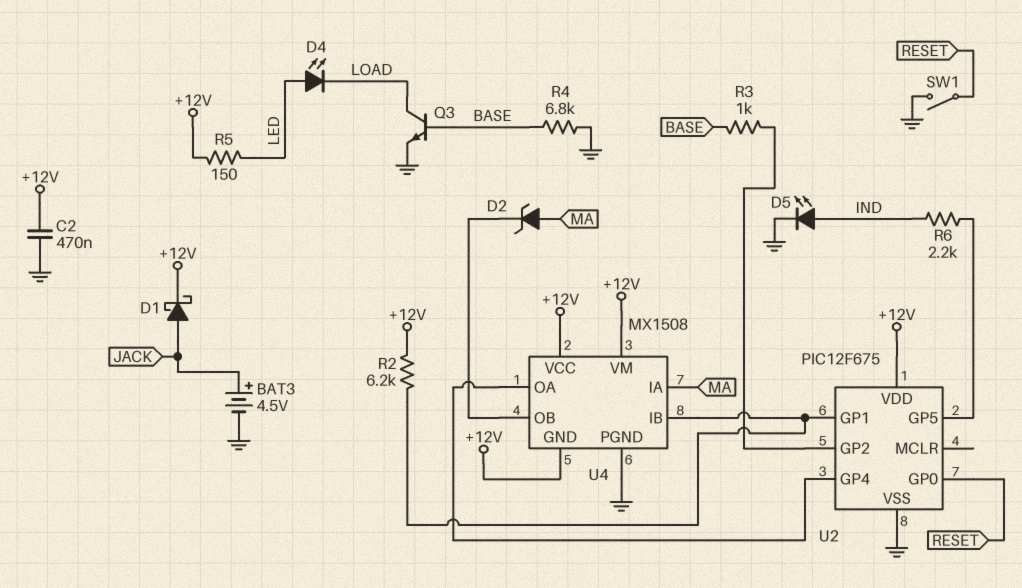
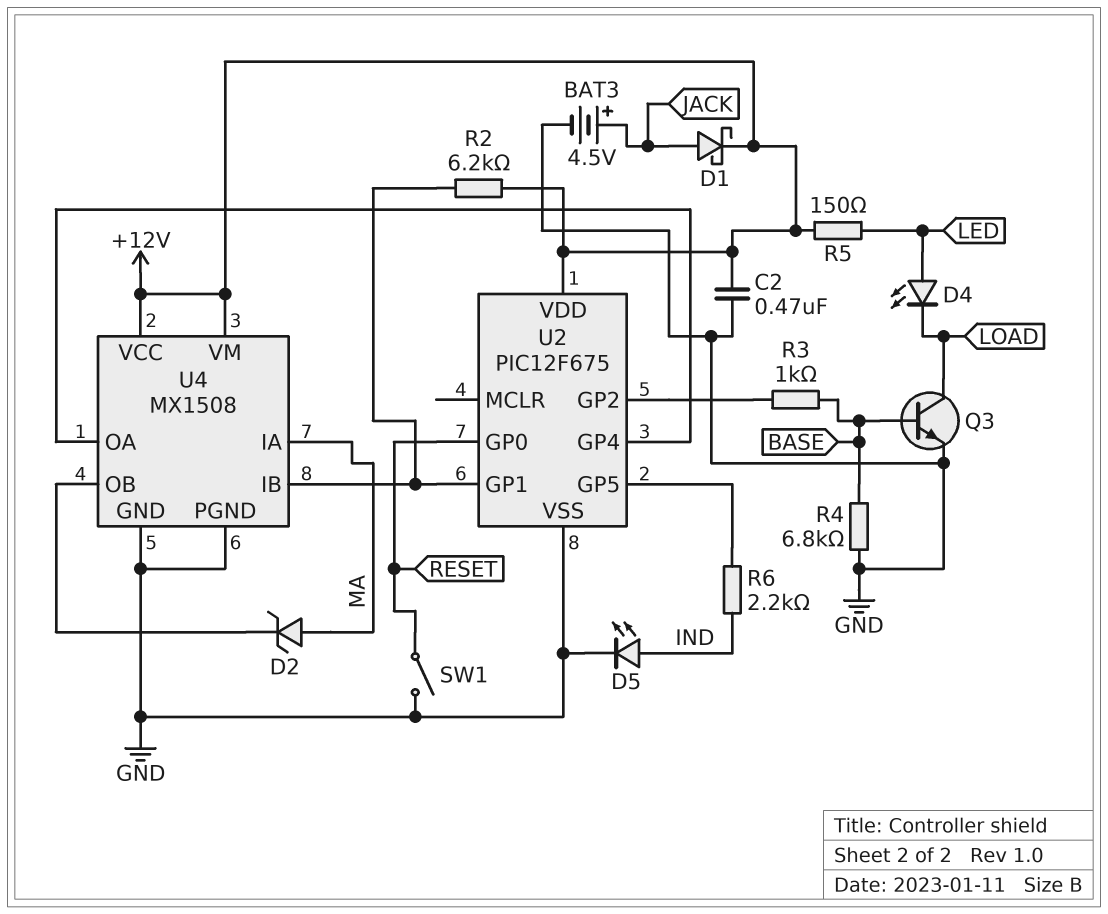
U4 pin GND: +12V -> GND

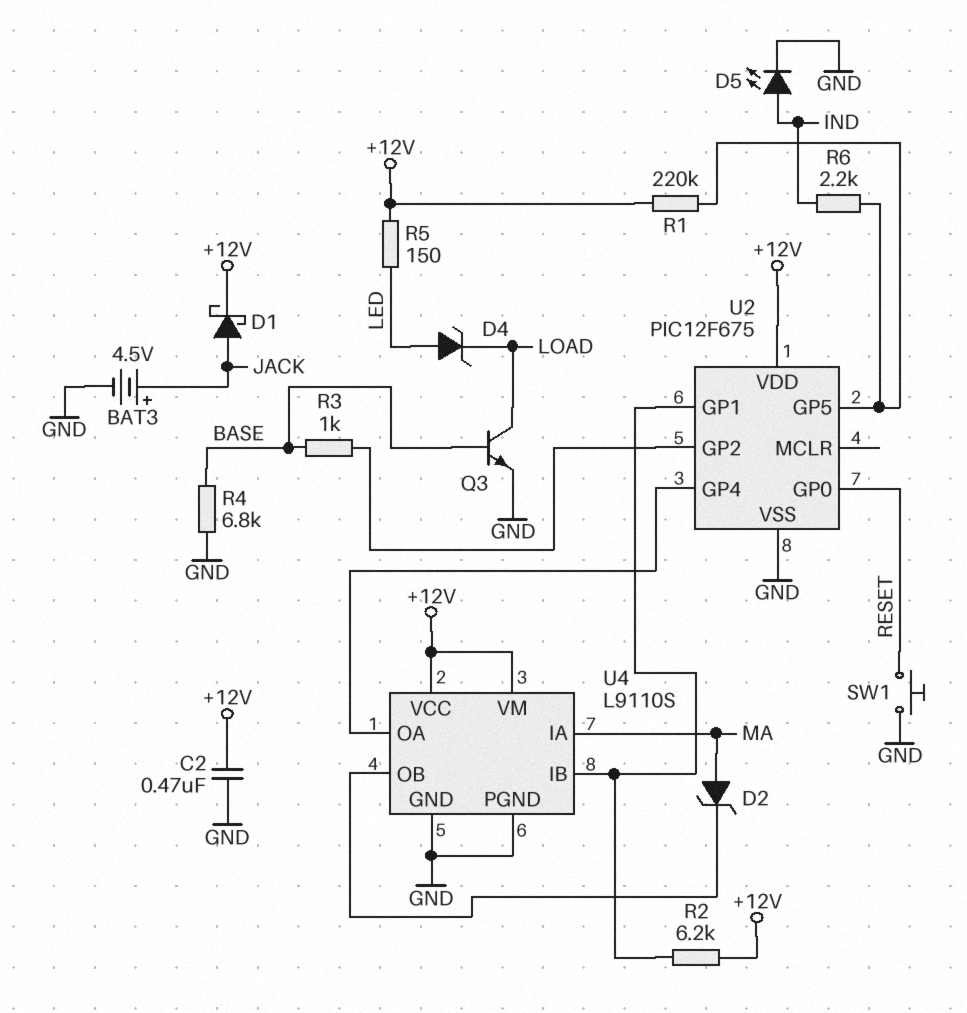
D4: LED (A LED, K LOAD) -> zener (A LED, K LOAD)
R1: none -> 220k (+12V, U2/GP5)
SW1: switch (GND, RESET) -> button (GND, RESET)
U4: MX1508 -> L9110S

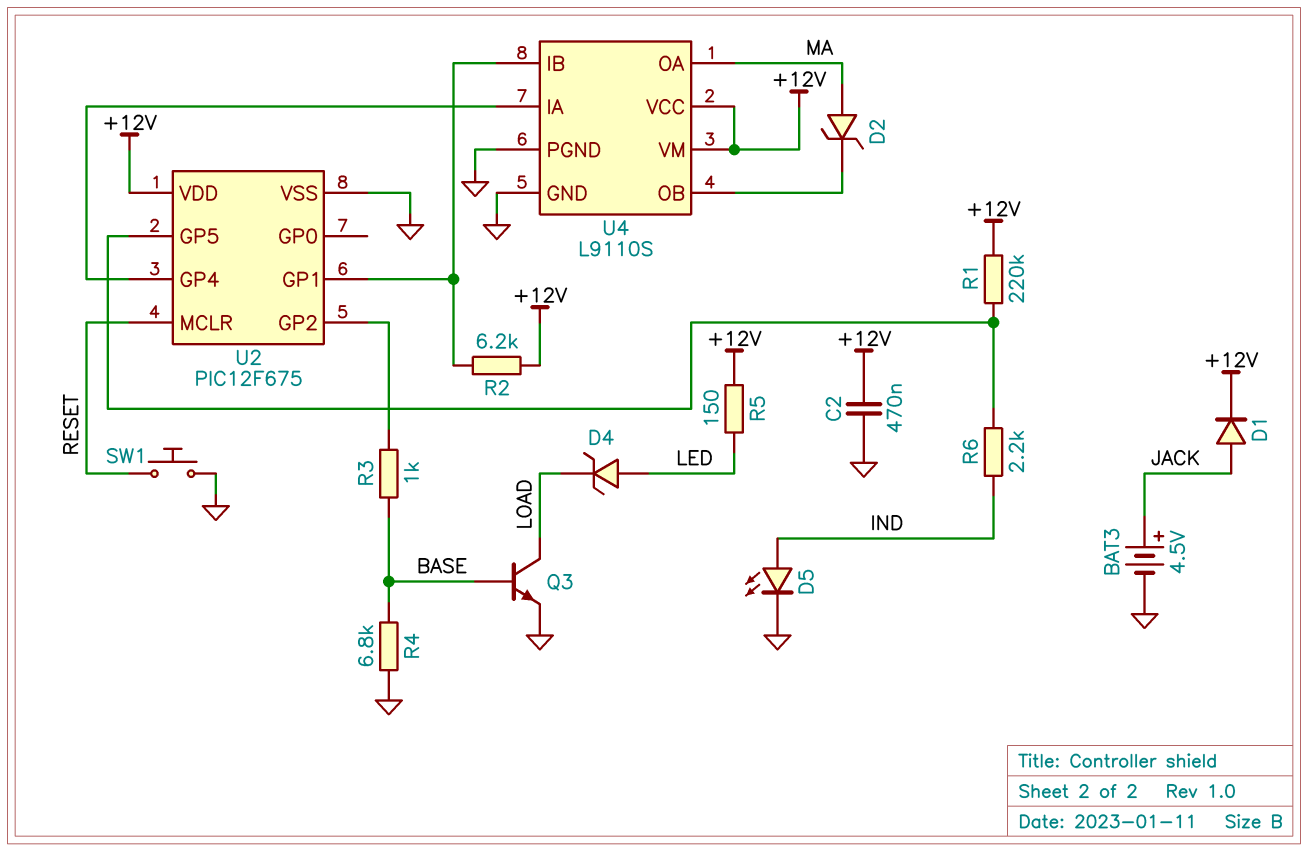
D1: schottky (A JACK, K +12V) -> diode (A JACK, K +12V)
U2 pin GP0: RESET -> none
U2 pin MCLR: none -> RESET
U4 pin IA: MA -> U2/GP4
U4 pin OA: U2/GP4 -> MA

